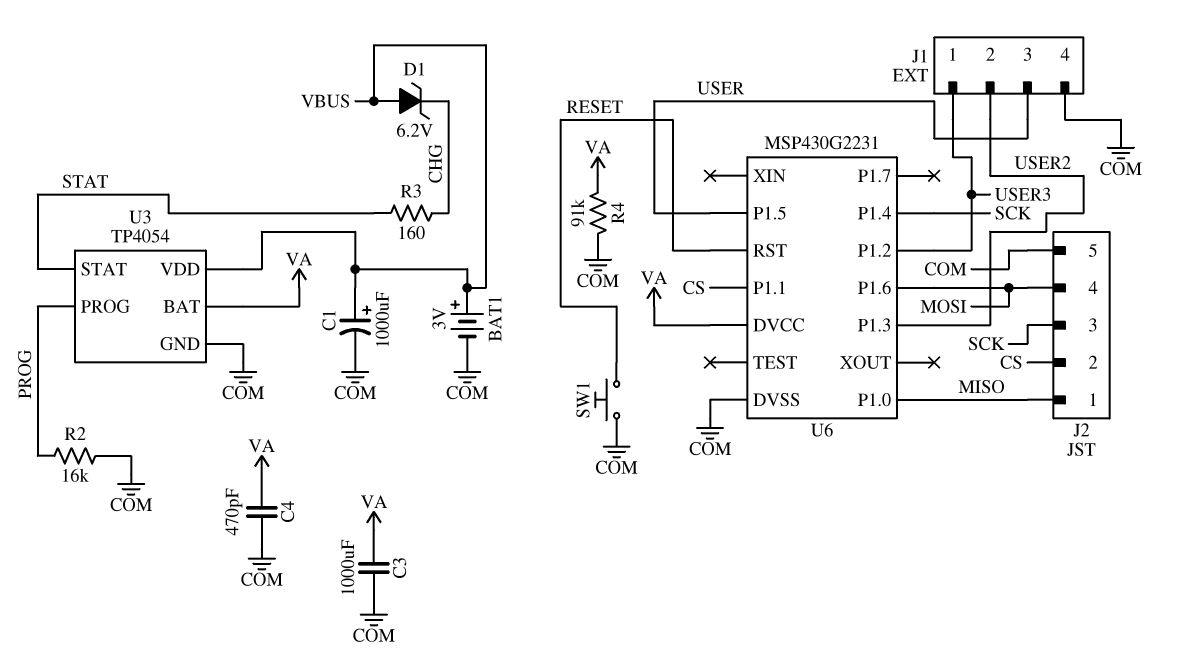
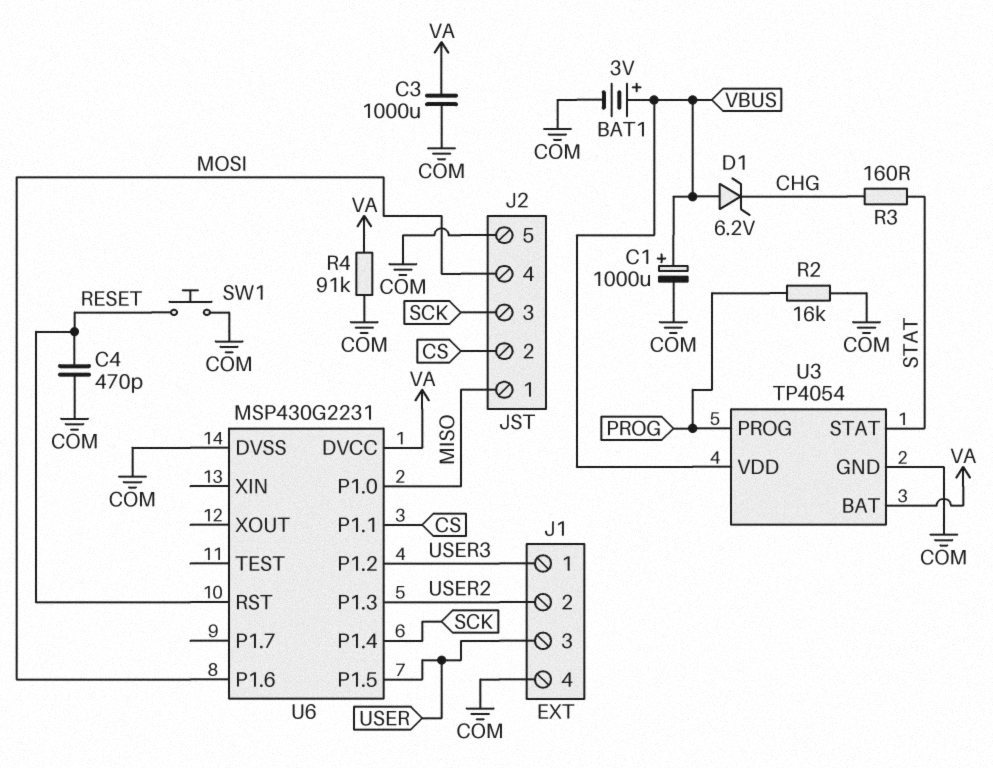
C4: 470pF (COM, VA) -> 470pF (COM, RESET)

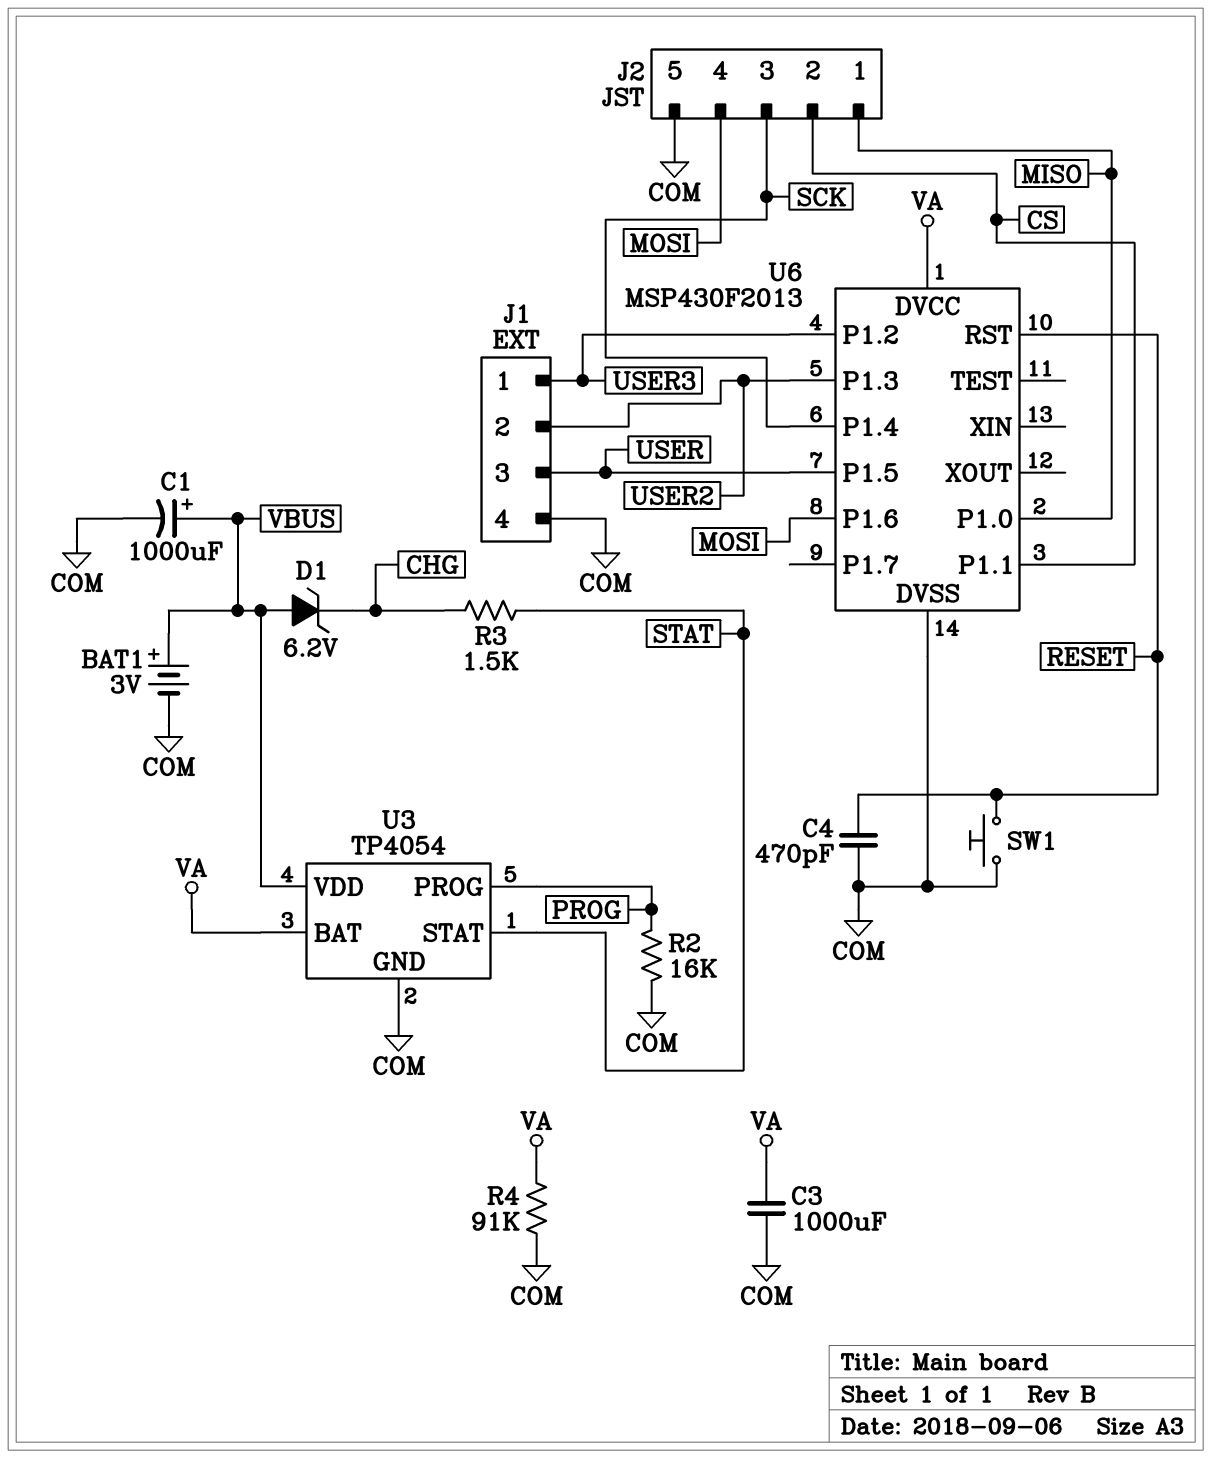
R3: 160 (CHG, STAT) -> 1.5k (CHG, STAT)
U6: MSP430G2231 -> MSP430F2013

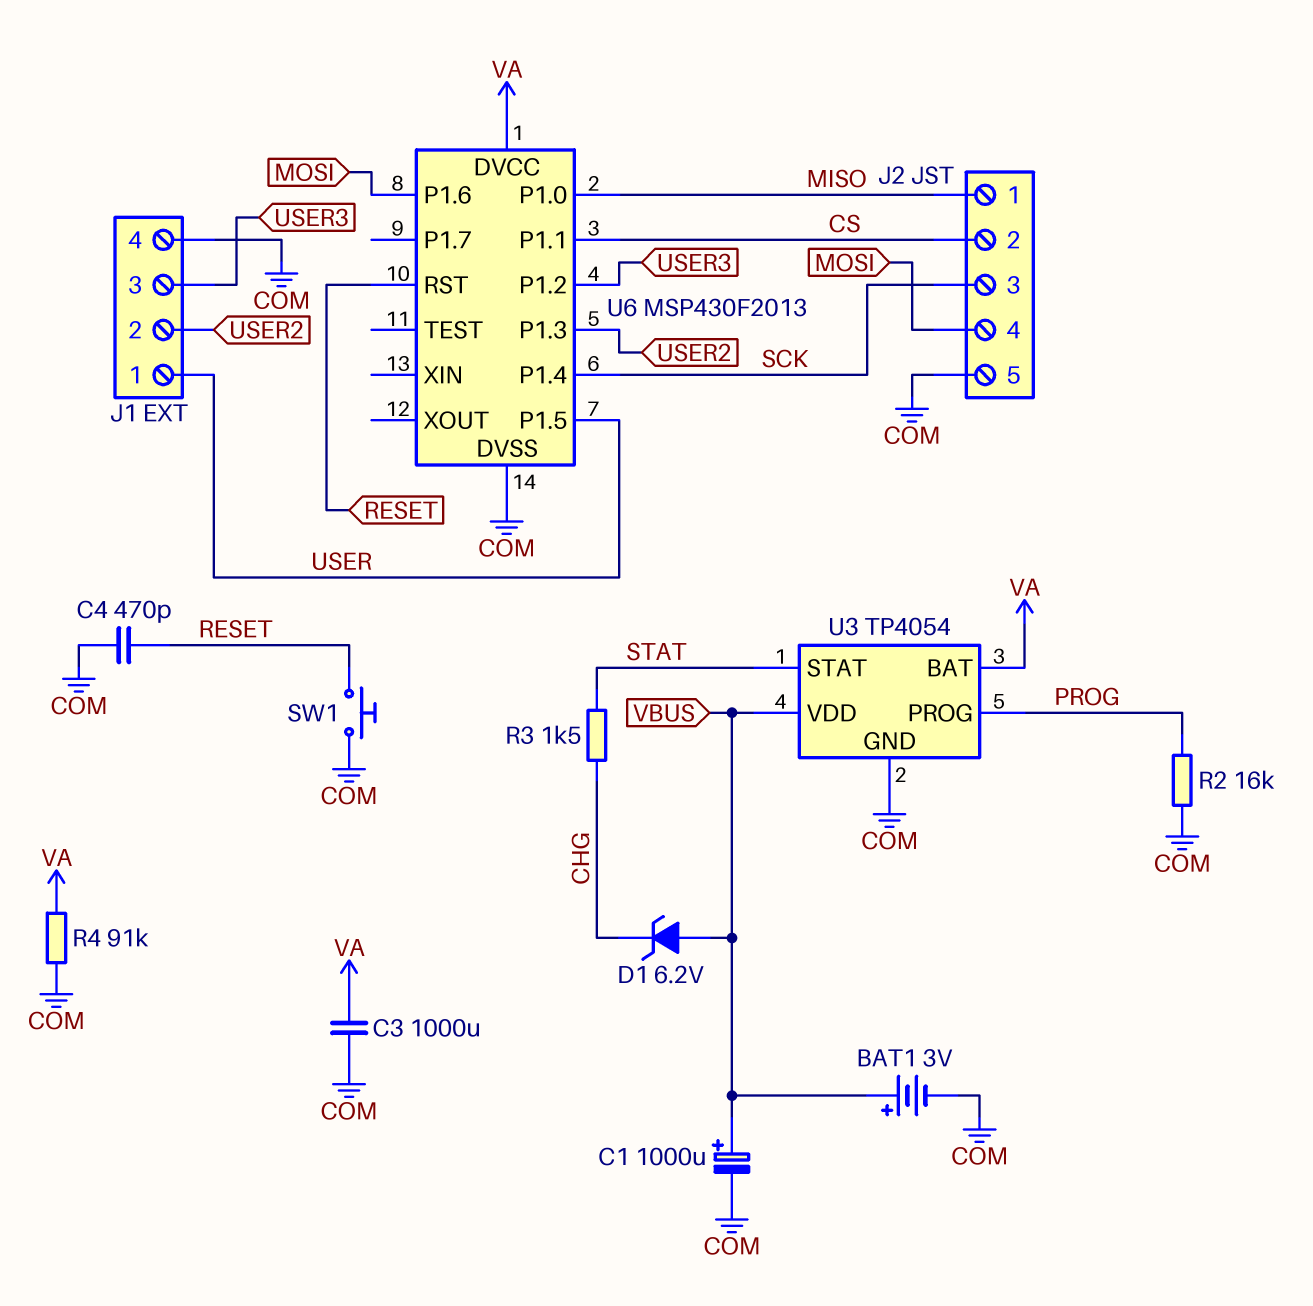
J1 pin 1: USER3 -> USER
J1 pin 3: USER -> USER3

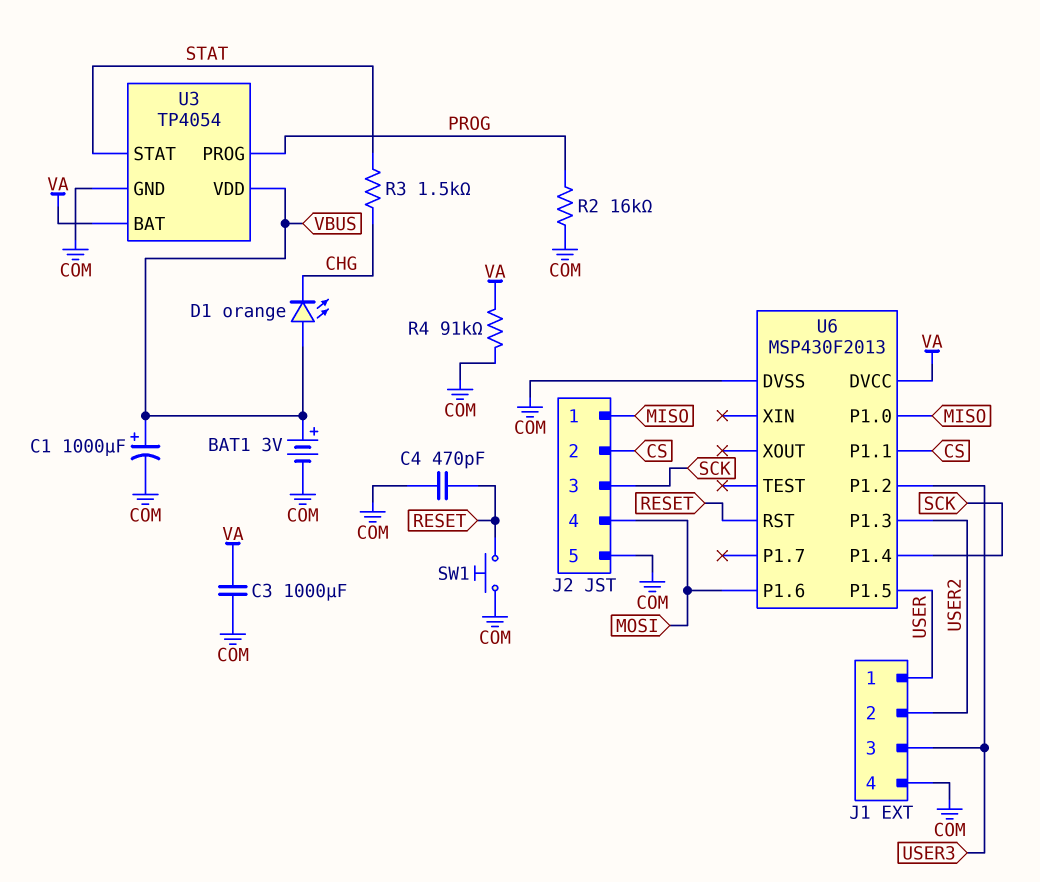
D1: zener 6.2V (A VBUS, K CHG) -> LED orange (A VBUS, K CHG)

